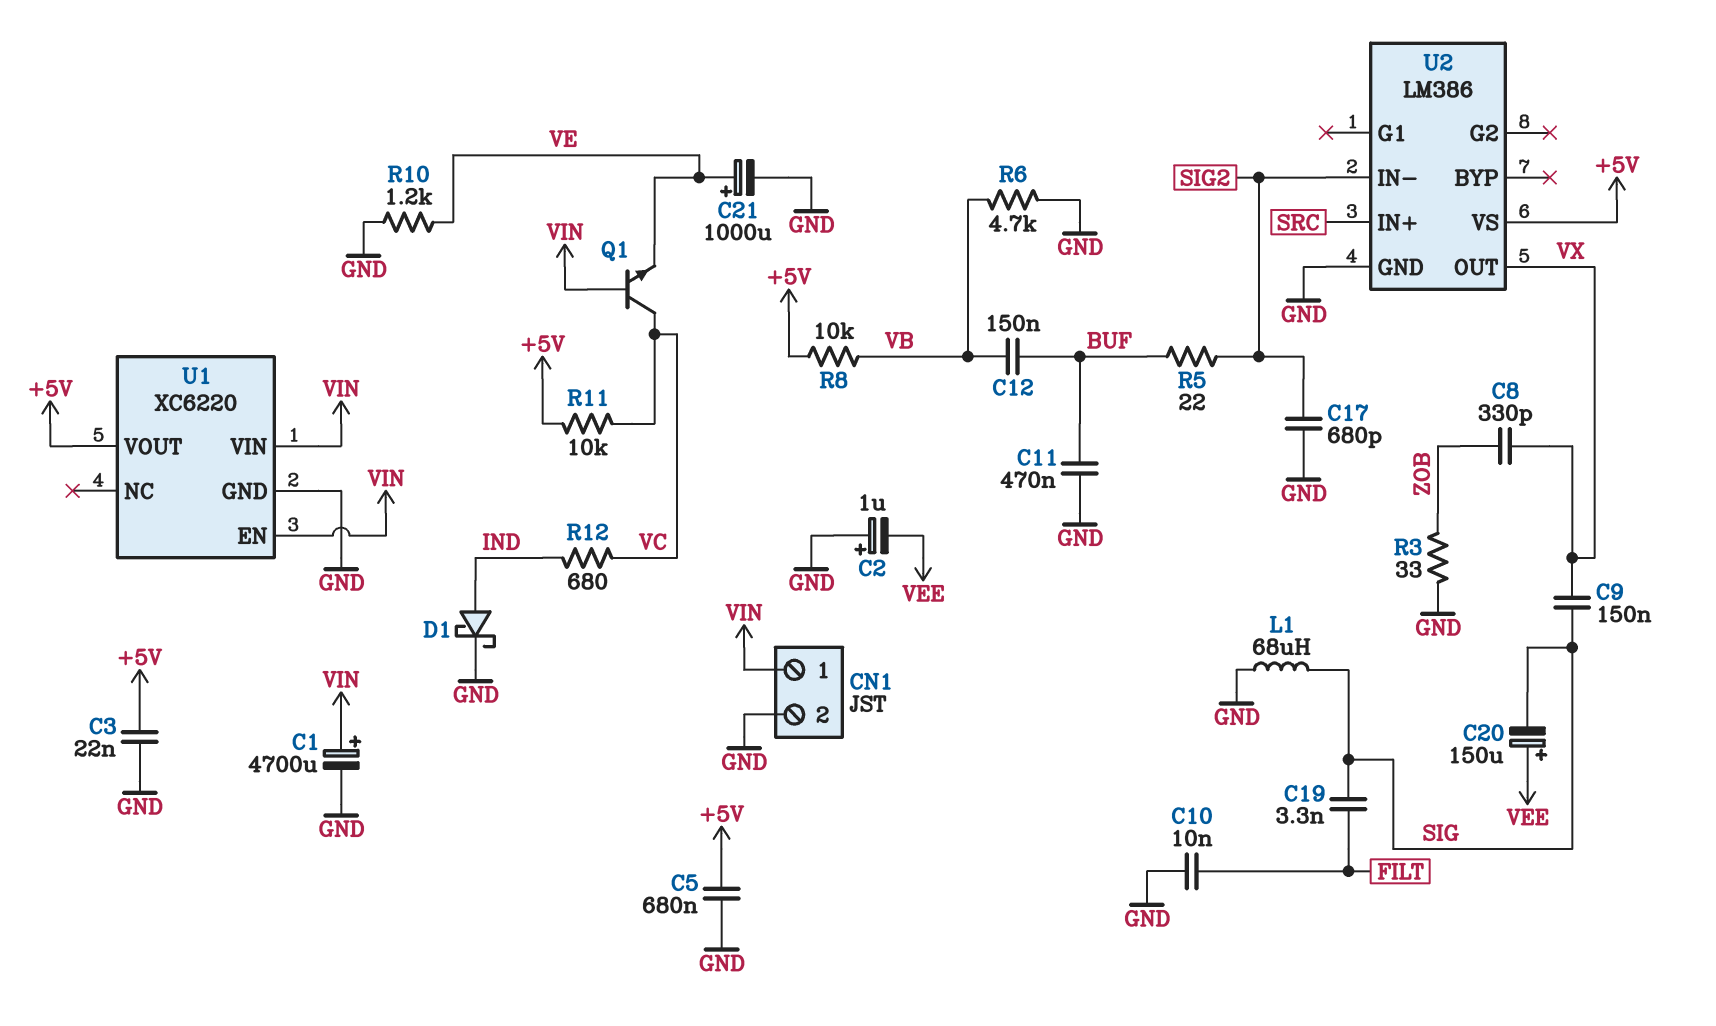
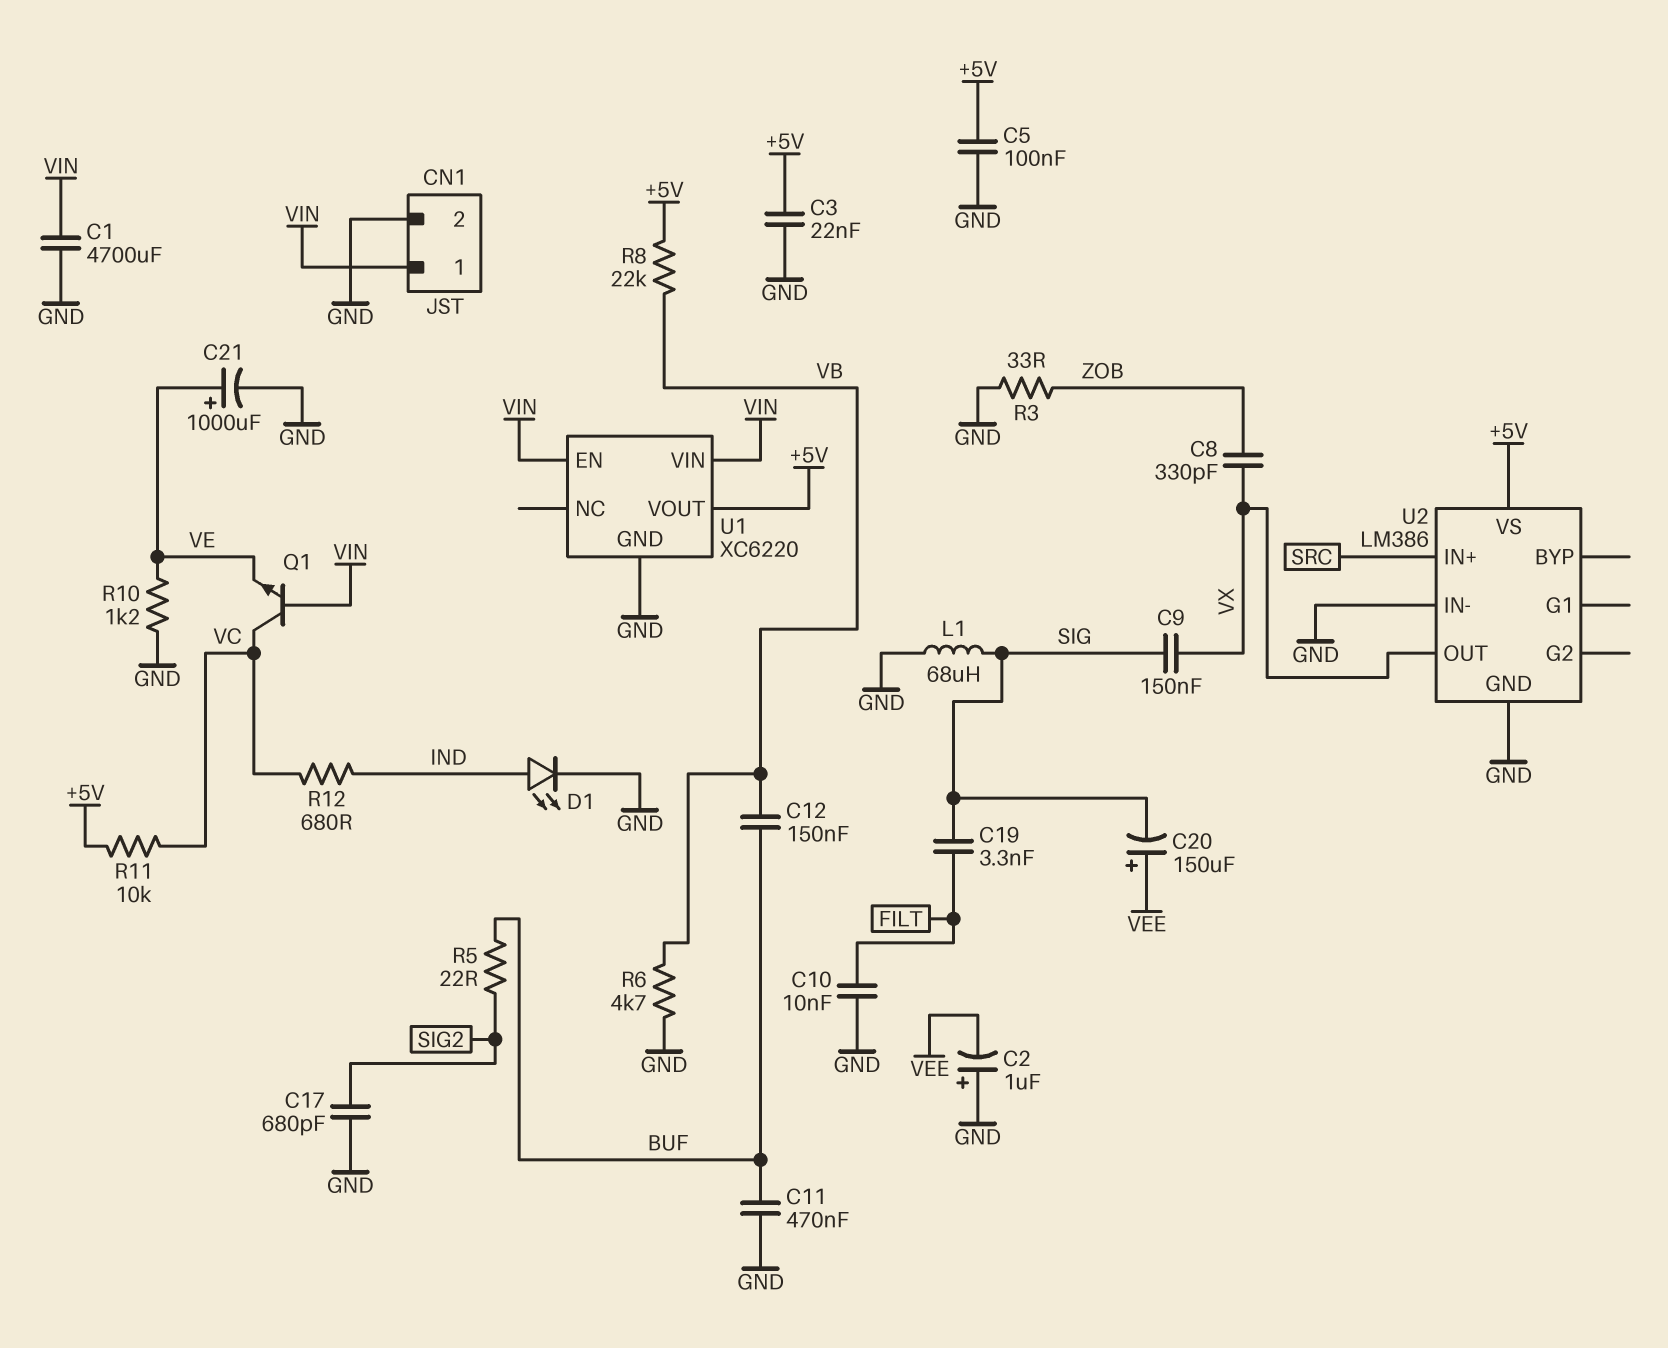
C1: 4700uF (plus VIN, minus GND) -> 4700uF (GND, VIN)
C5: 680nF (+5V, GND) -> 100nF (+5V, GND)
D1: schottky (A IND, K GND) -> LED (A IND, K GND)
R8: 10k (+5V, VB) -> 22k (+5V, VB)
U2 pin IN-: SIG2 -> GND

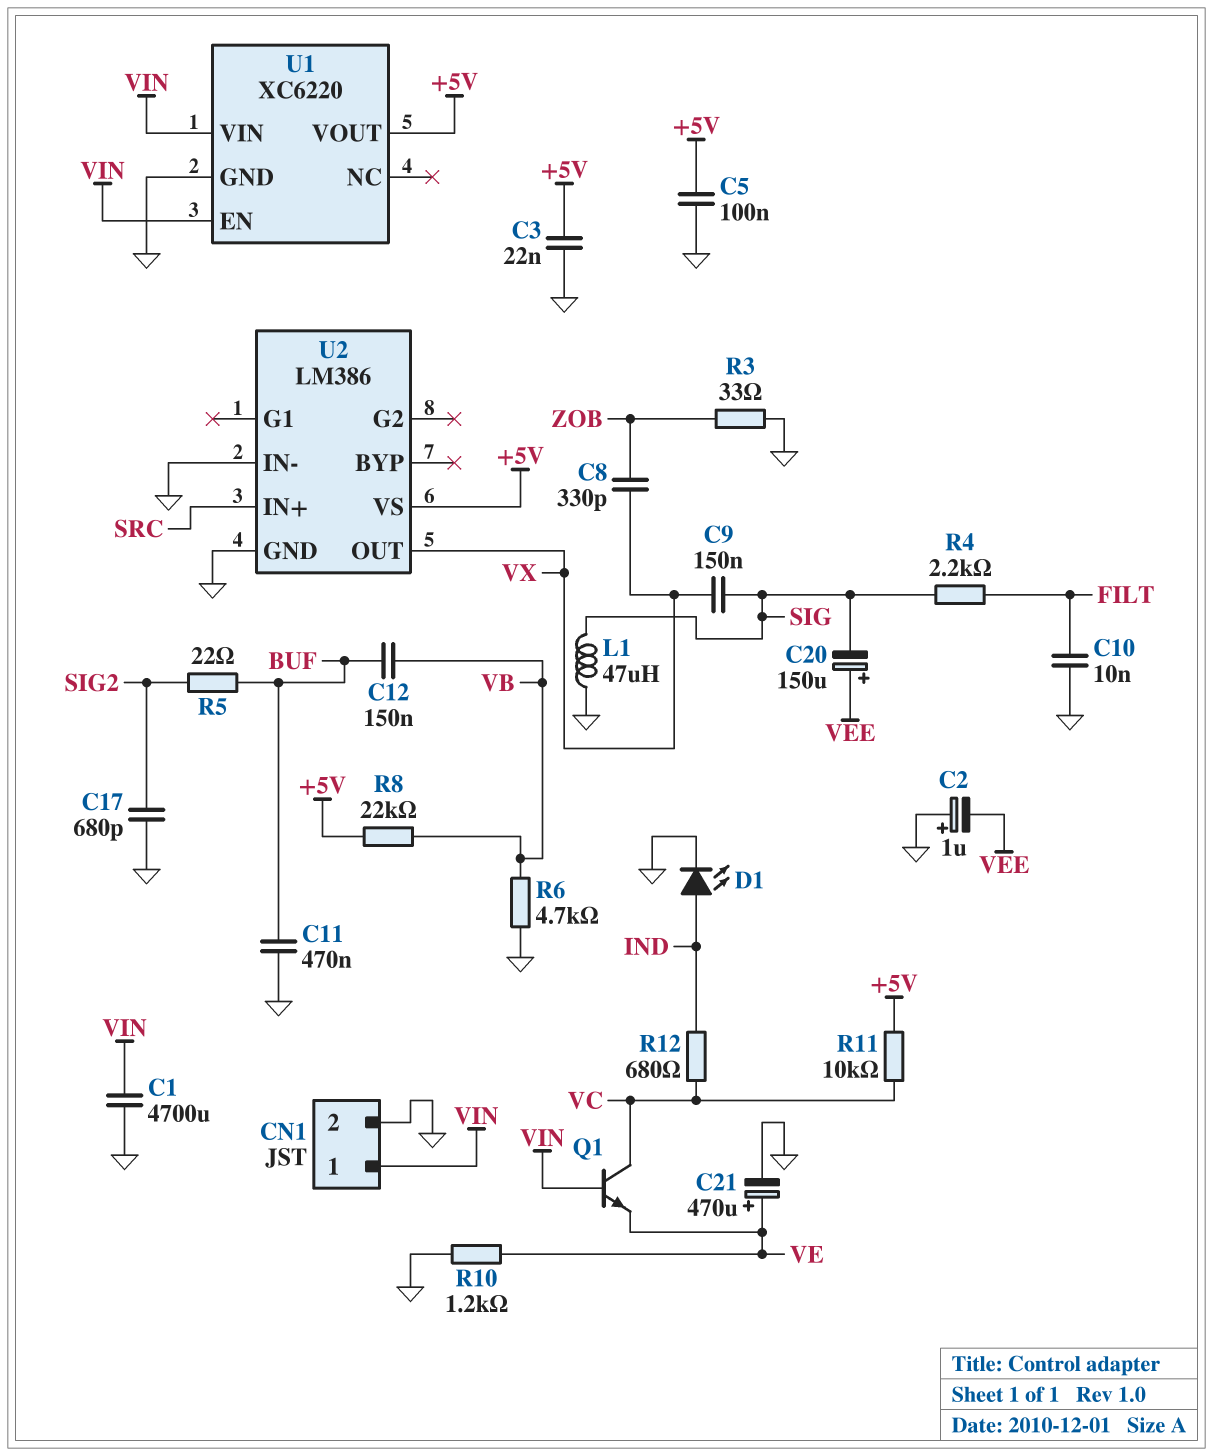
C19: 3.3nF (FILT, SIG) -> none
C21: 1000uF (plus VE, minus GND) -> 470uF (plus VE, minus GND)
L1: 68uH (GND, SIG) -> 47uH (GND, SIG)
R4: none -> 2.2k (FILT, SIG)

